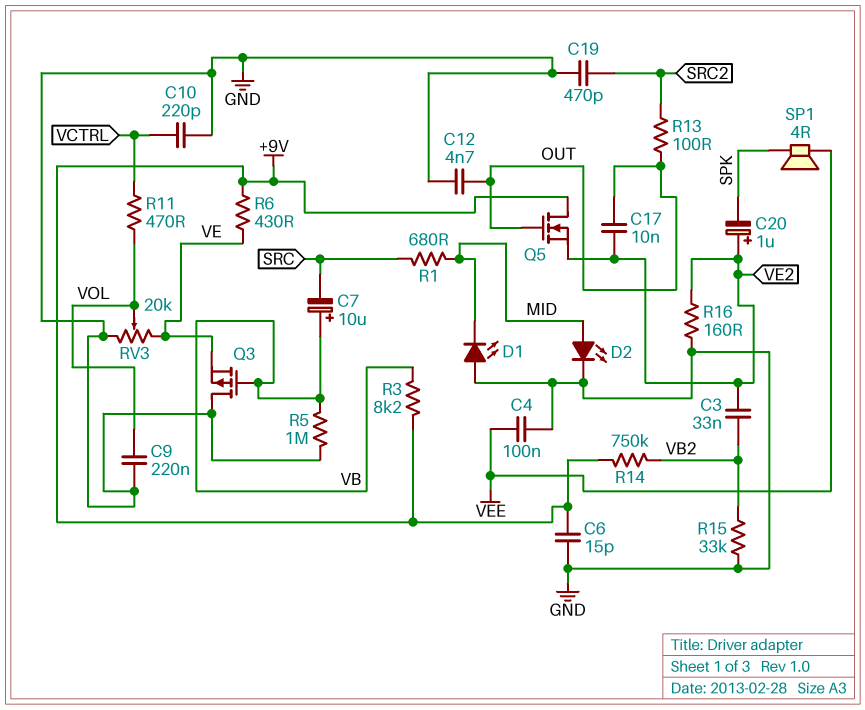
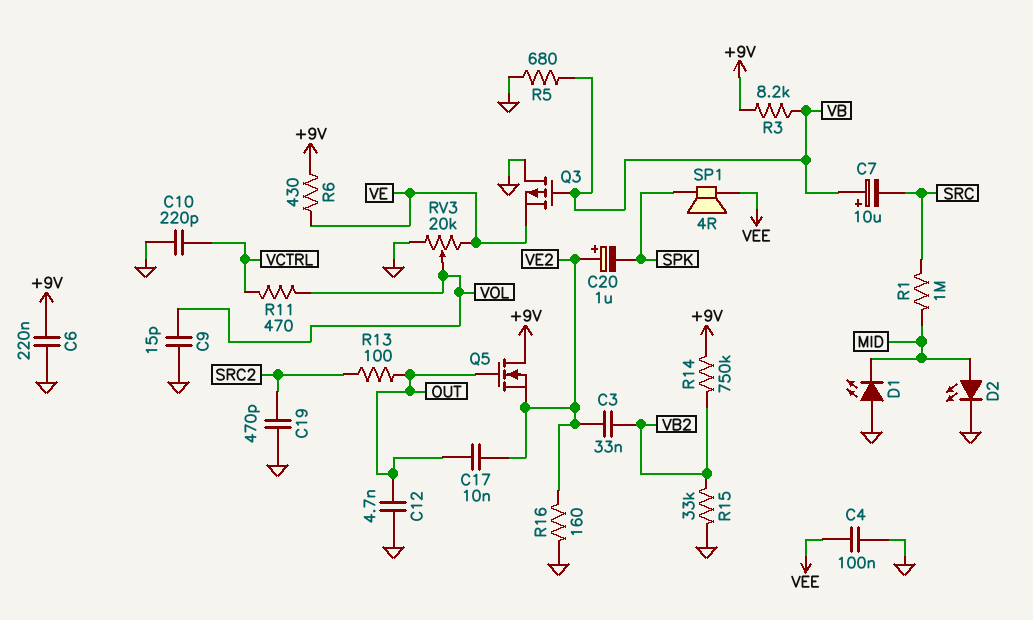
C6: 15pF (+9V, GND) -> 220nF (+9V, GND)
C9: 220nF (GND, VOL) -> 15pF (GND, VOL)
R1: 680 (MID, SRC) -> 1M (MID, SRC)
R5: 1M (GND, VB) -> 680 (GND, VB)

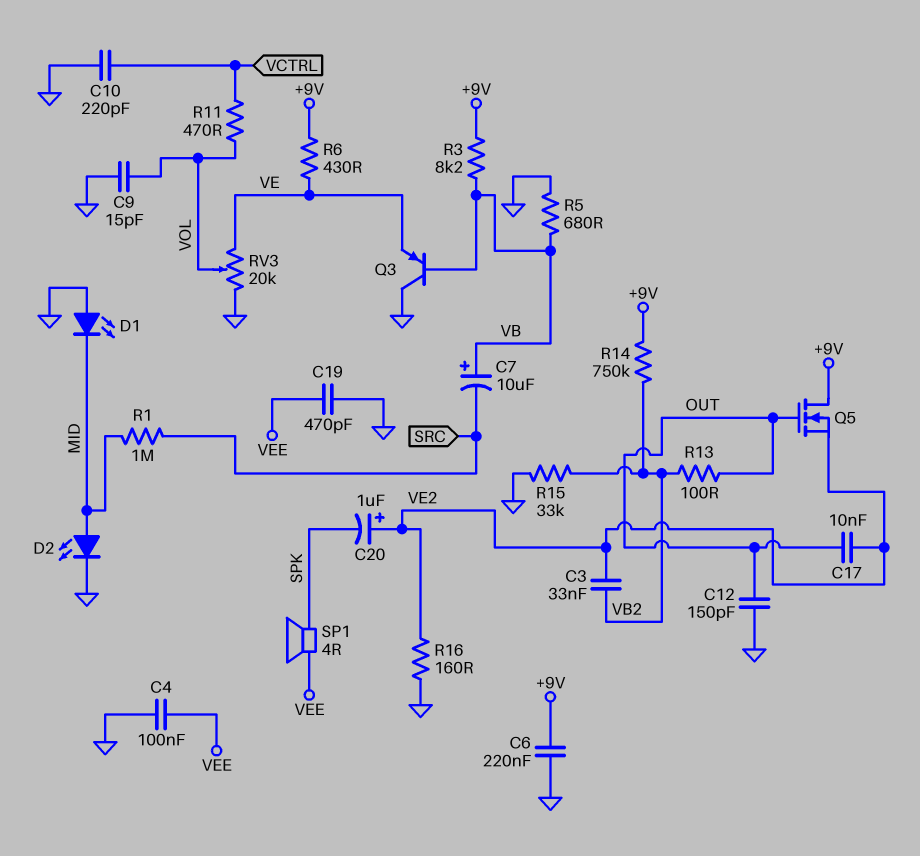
C12: 4.7nF (GND, OUT) -> 150pF (GND, OUT)
C19: 470pF (GND, SRC2) -> 470pF (GND, VEE)
Q3: PMOS (G VB, D GND, S VE) -> PNP (B VB, C GND, E VE)
R13: 100 (OUT, SRC2) -> 100 (OUT, VB2)

